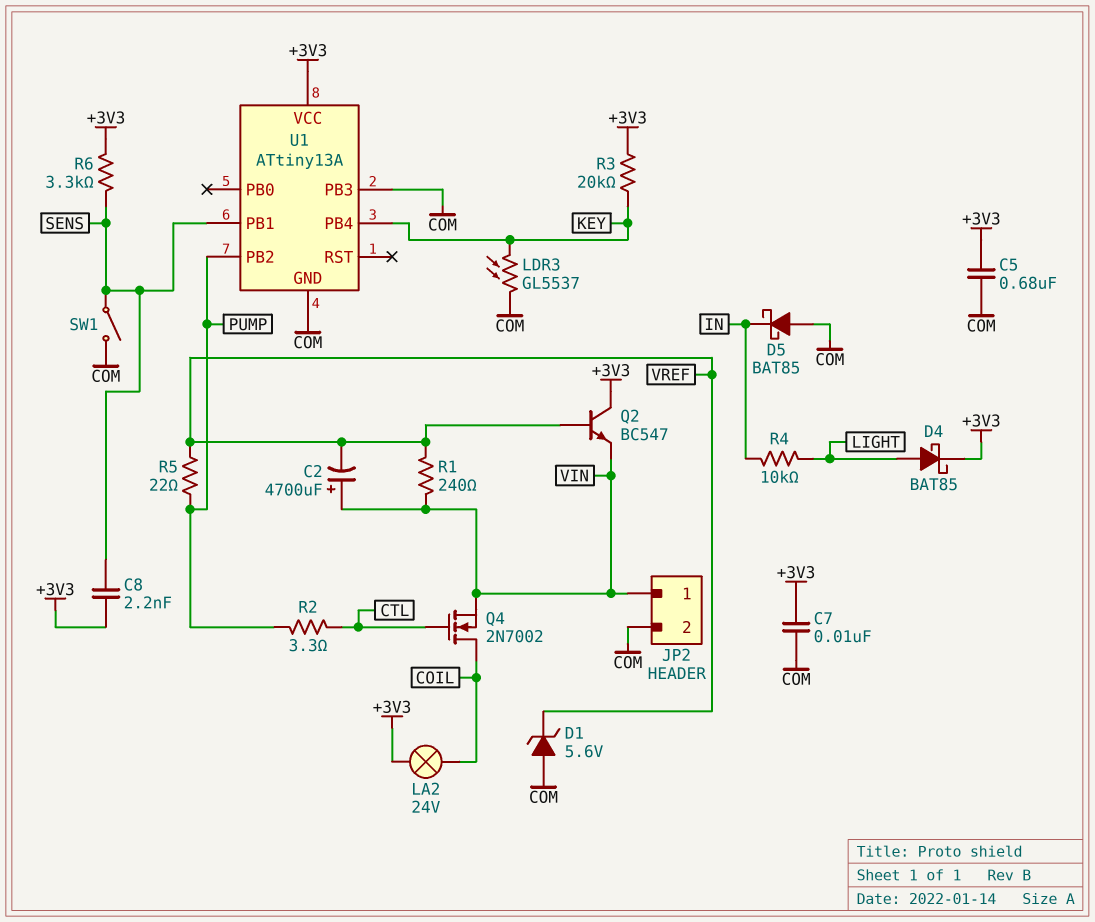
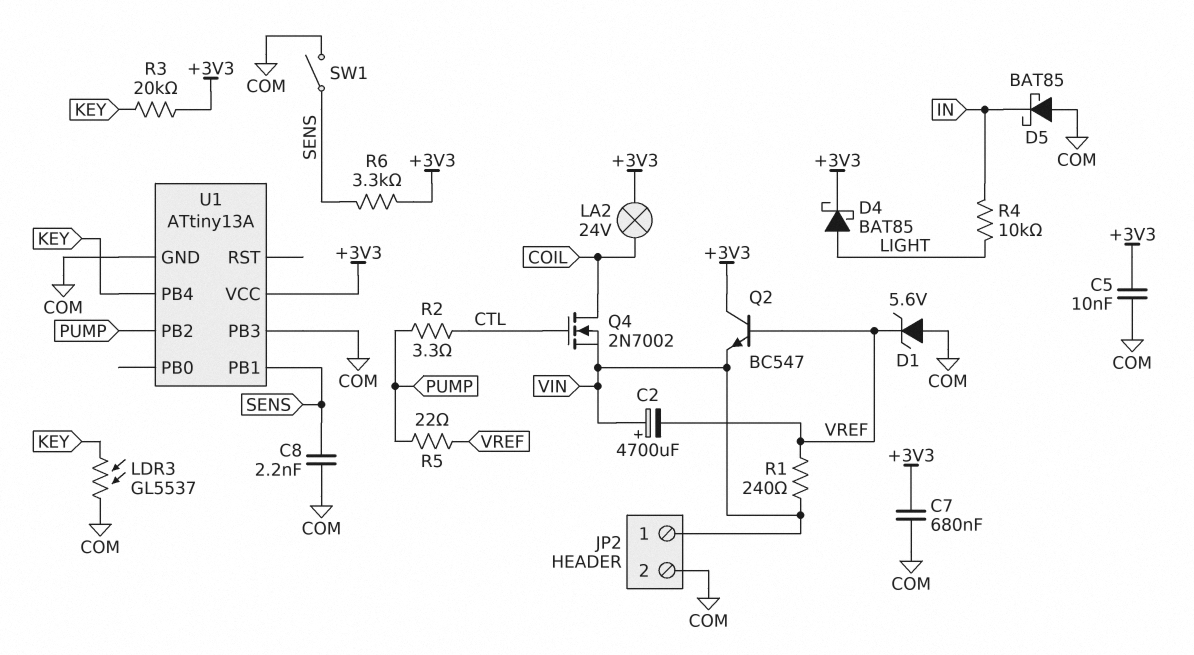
C5: 680nF (+3V3, COM) -> 10nF (+3V3, COM)
C7: 10nF (+3V3, COM) -> 680nF (+3V3, COM)
C8: 2.2nF (+3V3, SENS) -> 2.2nF (COM, SENS)

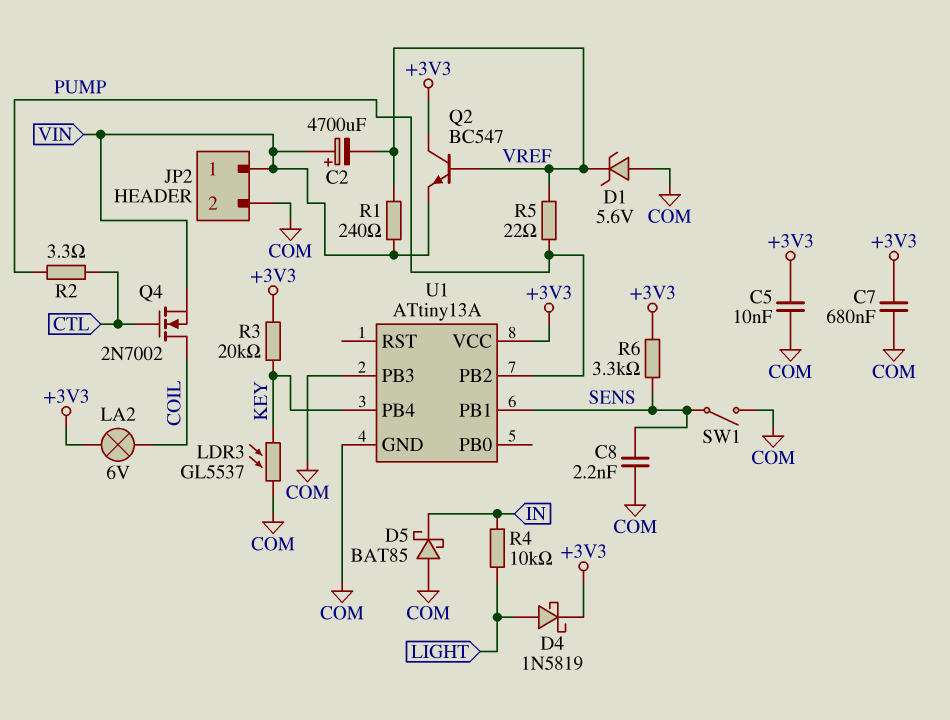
D4: schottky BAT85 (A LIGHT, K +3V3) -> schottky 1N5819 (A LIGHT, K +3V3)
LA2: lamp 24V (+3V3, COIL) -> lamp 6V (+3V3, COIL)

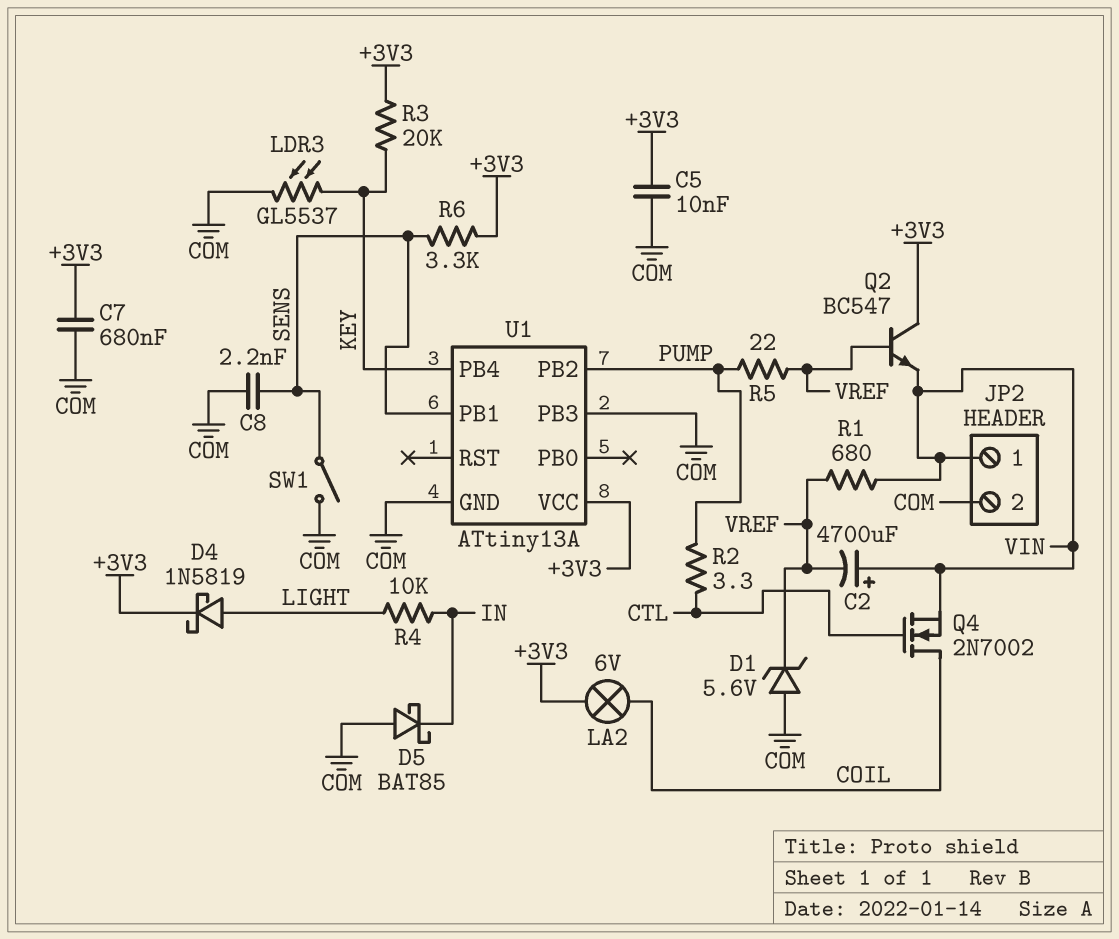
R1: 240 (VIN, VREF) -> 680 (VIN, VREF)

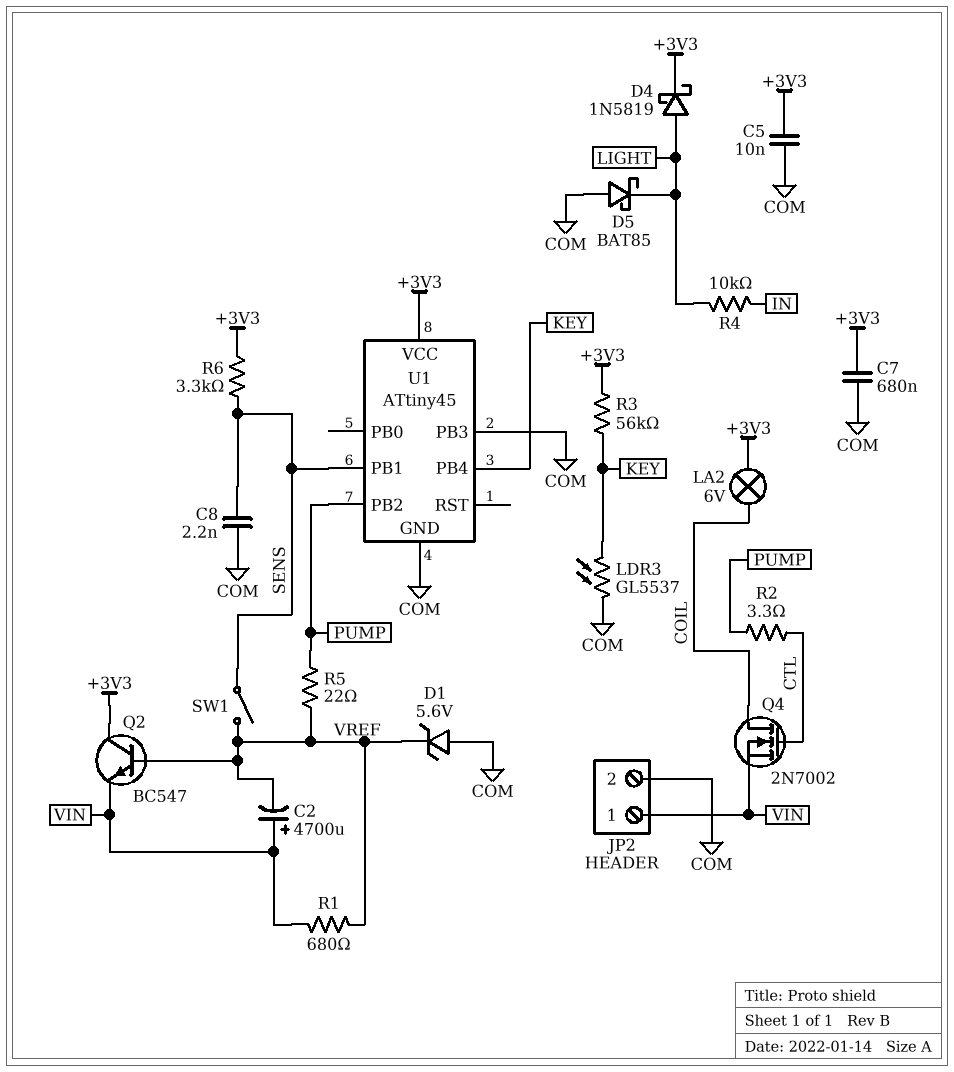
D5: schottky BAT85 (A COM, K IN) -> schottky BAT85 (A COM, K LIGHT)
R3: 20k (+3V3, KEY) -> 56k (+3V3, KEY)
SW1: switch (COM, SENS) -> switch (SENS, VREF)
U1: ATtiny13A -> ATtiny45

